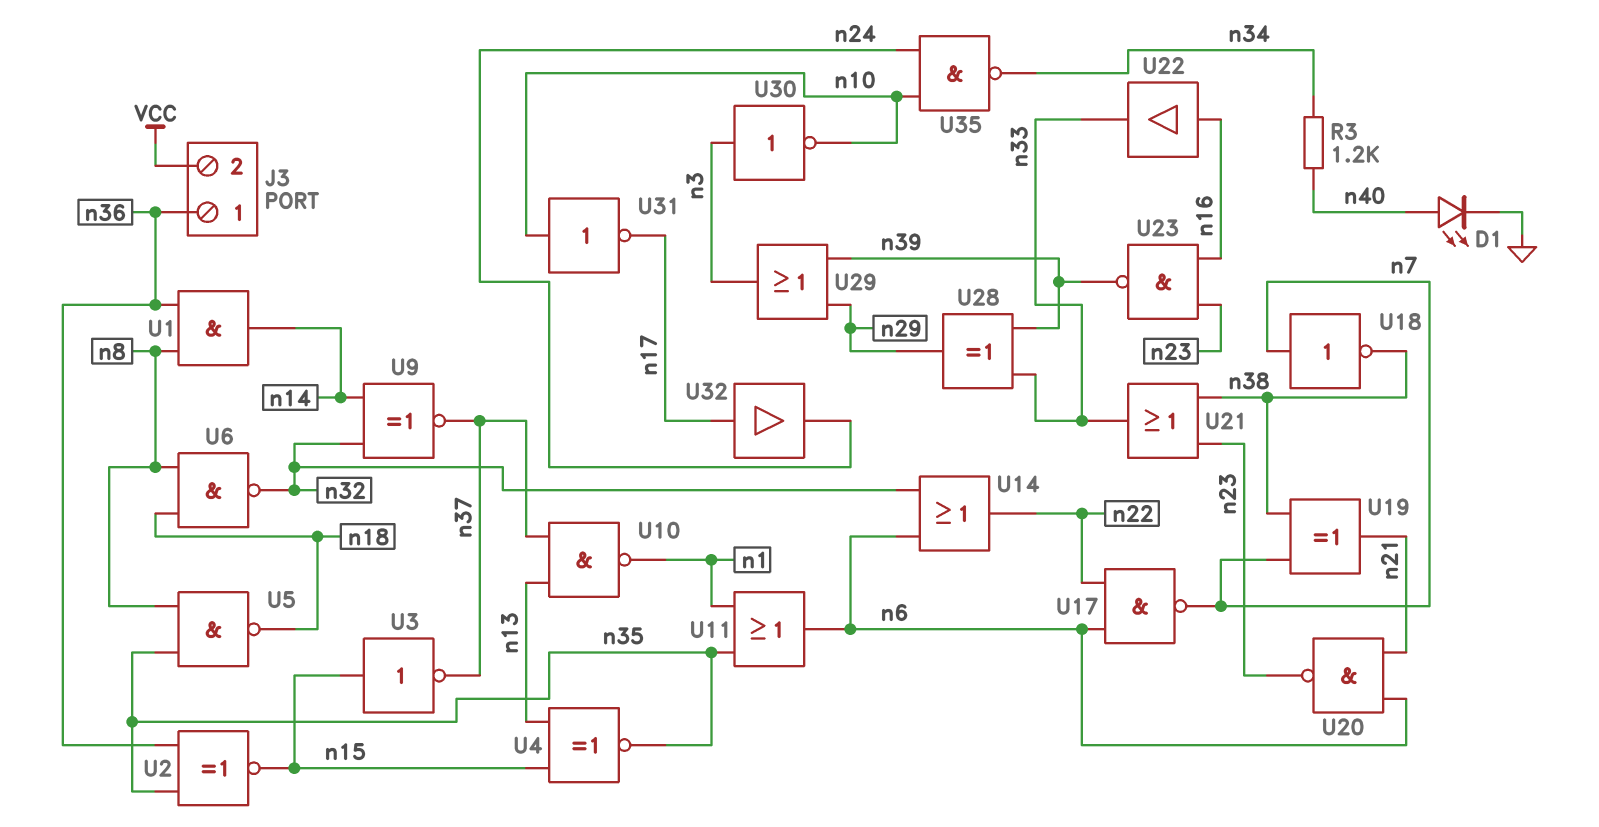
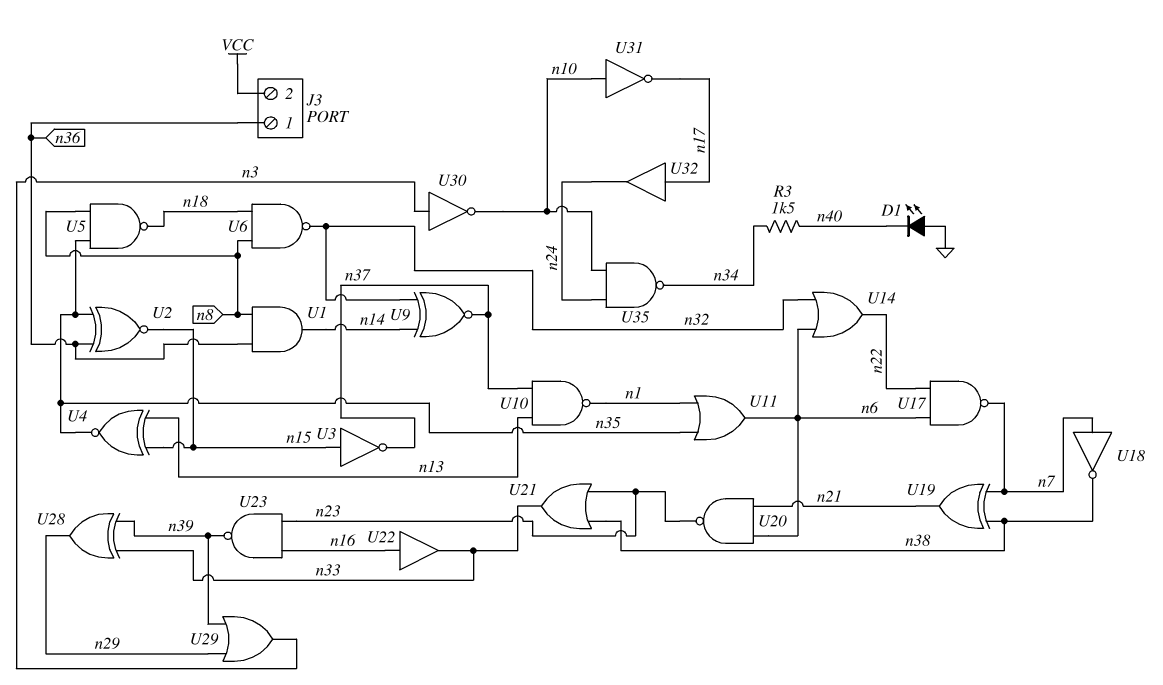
D1: LED (A n40, K GND) -> LED (A GND, K n40)
R3: 1.2k (n34, n40) -> 1.5k (n34, n40)

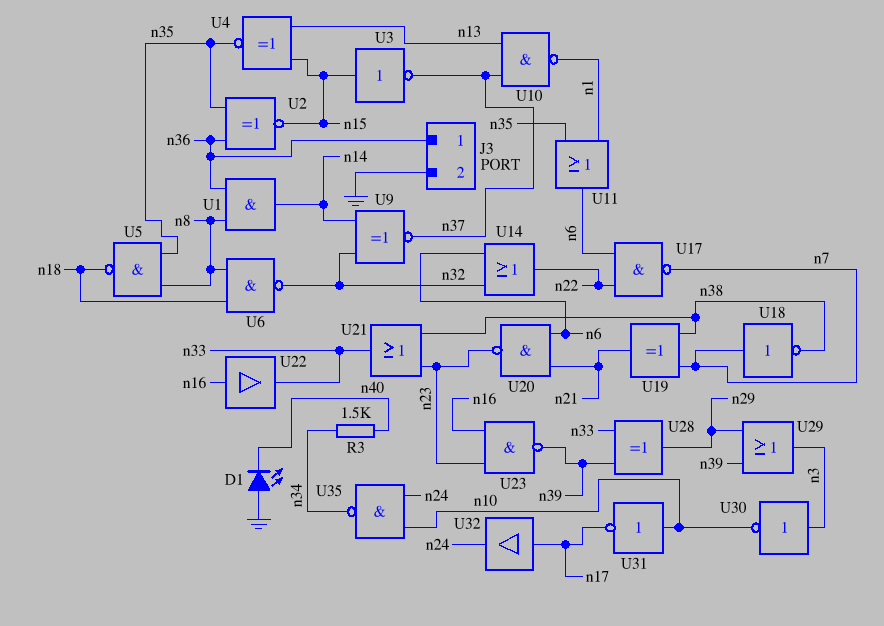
J3 pin 2: VCC -> GND

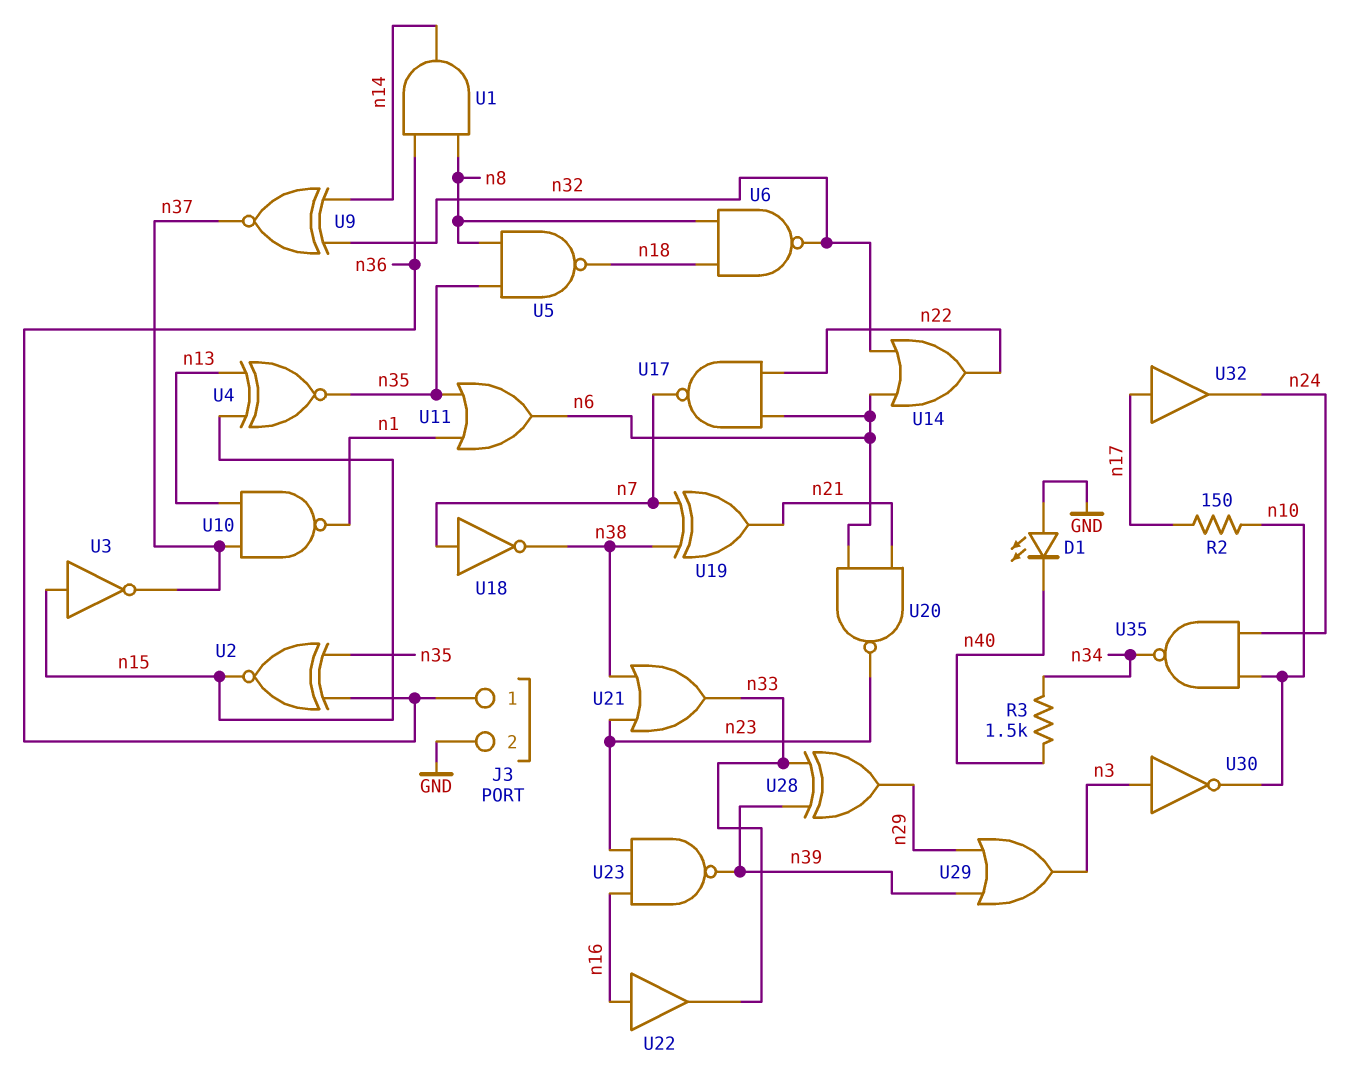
R2: none -> 150 (n10, n17)
U31: NOT (in n10, out n17) -> none

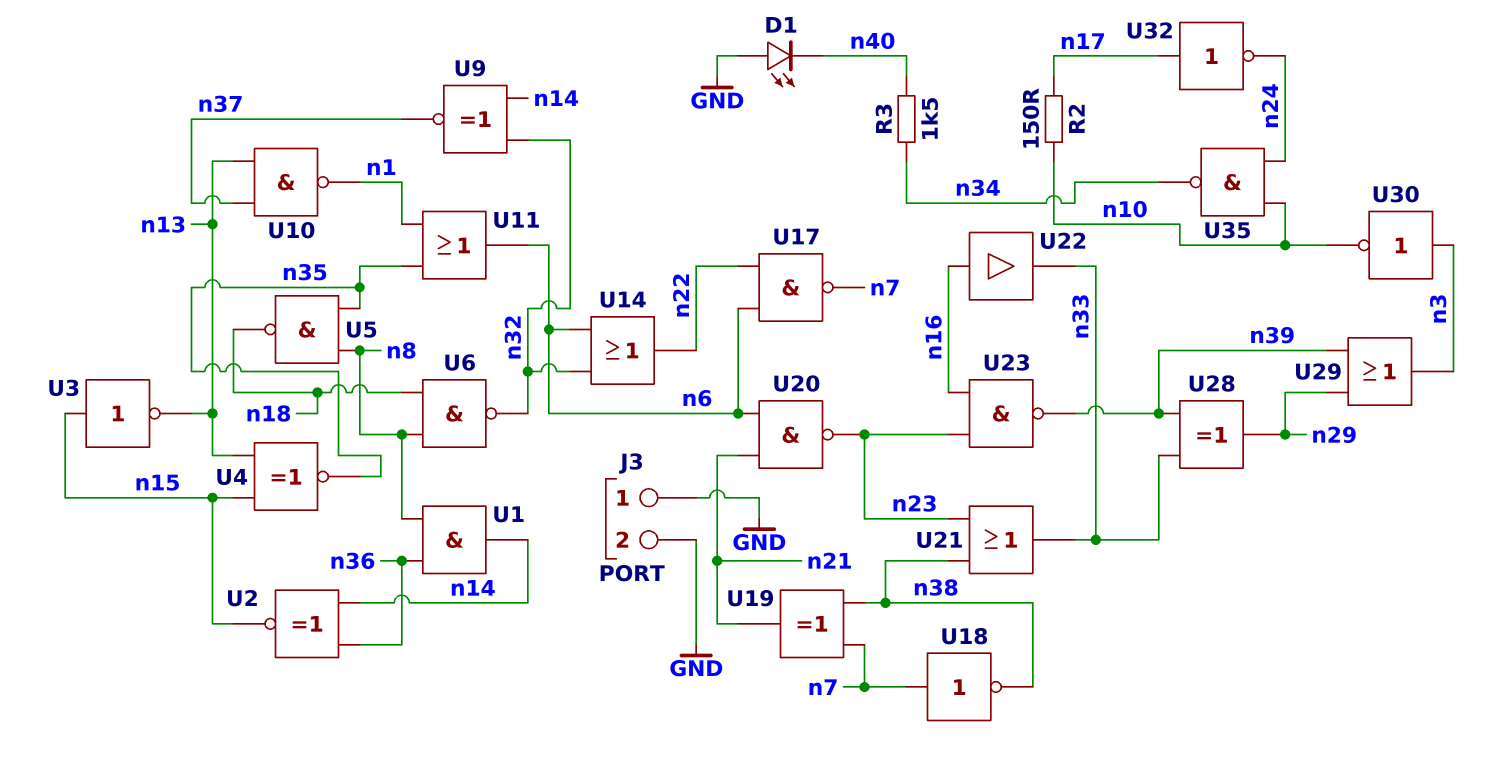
J3 pin 1: n36 -> GND
U2: XNOR (in n35, in n36, out n15) -> XNOR (in n14, in n36, out n15)
U3: NOT (in n15, out n37) -> NOT (in n15, out n13)
U32: buffer (in n17, out n24) -> NOT (in n17, out n24)

